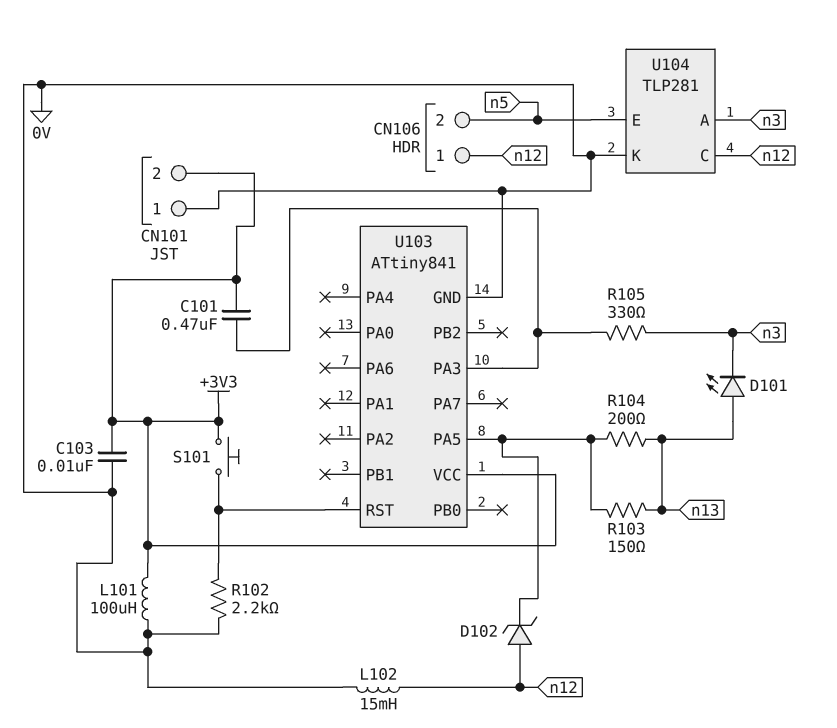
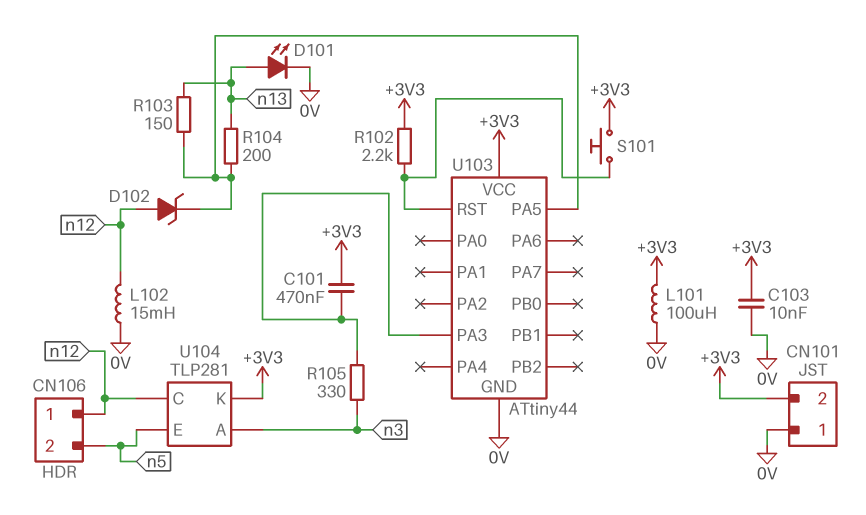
D101: LED (A n13, K n3) -> LED (A n13, K 0V)
R102: 2.2k (0V, U103/RST) -> 2.2k (+3V3, U103/RST)
U103: ATtiny841 -> ATtiny44
U104 pin K: 0V -> +3V3

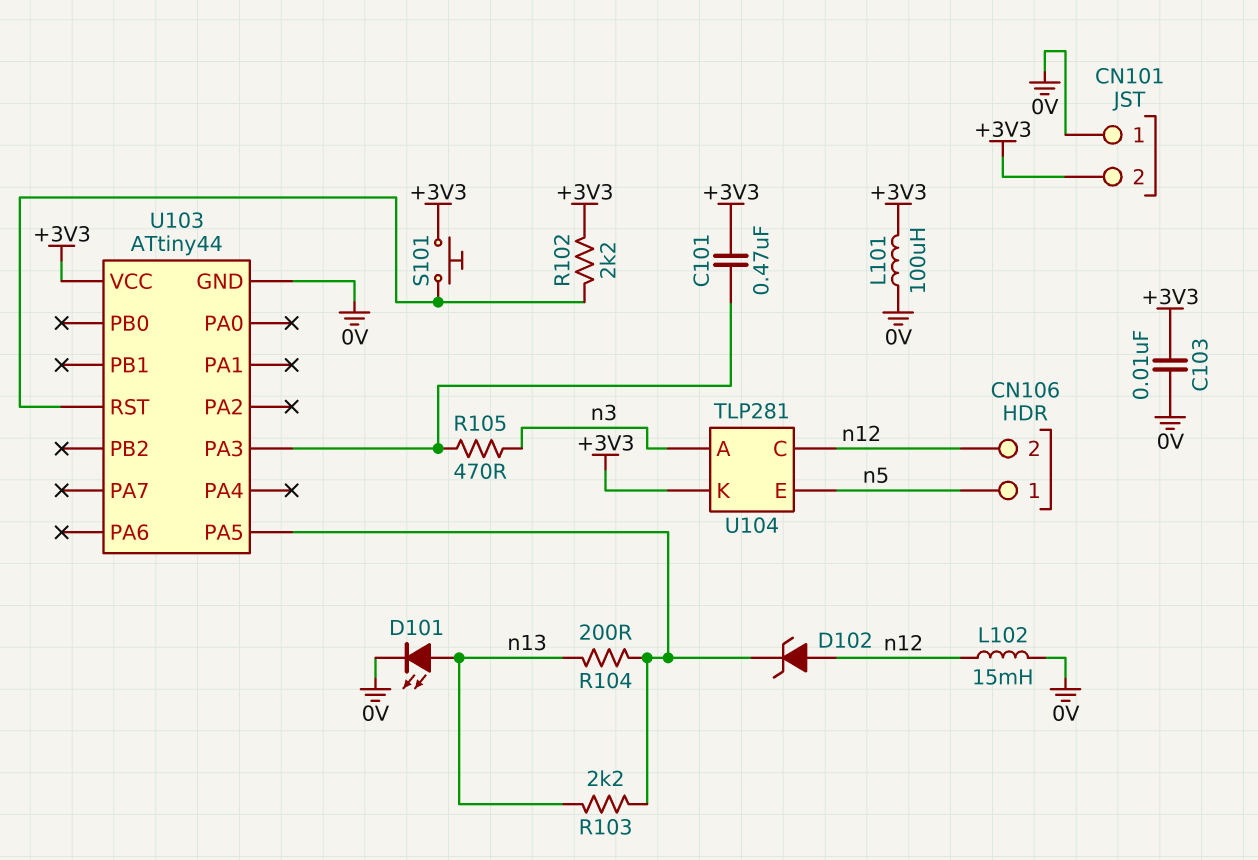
CN106 pin 1: n12 -> n5
CN106 pin 2: n5 -> n12
R103: 150 (U103/PA5, n13) -> 2.2k (U103/PA5, n13)
R105: 330 (U103/PA3, n3) -> 470 (U103/PA3, n3)

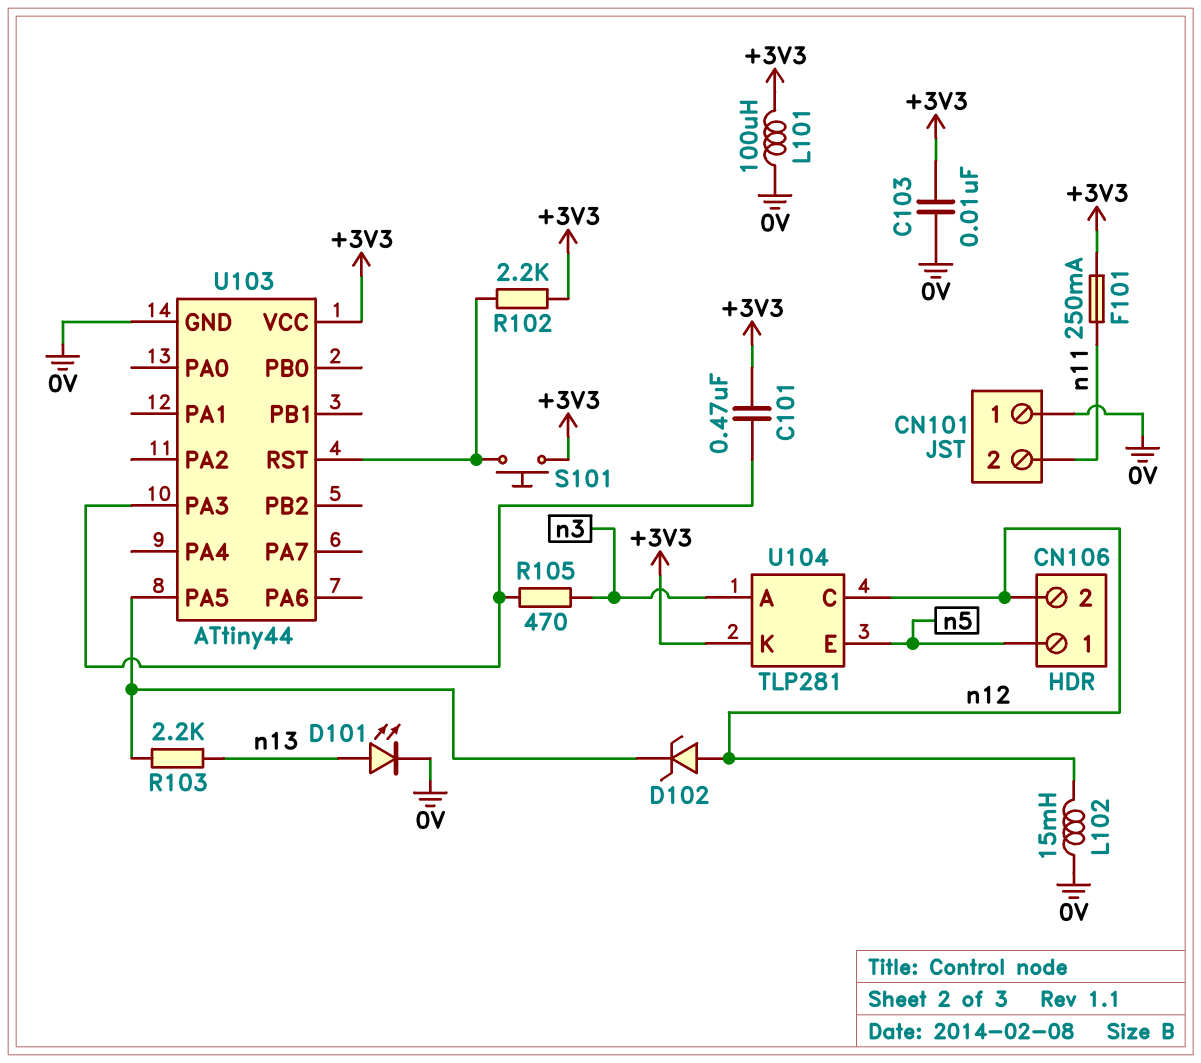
CN101 pin 2: +3V3 -> n11
F101: none -> 250mA (+3V3, n11)
R104: 200 (U103/PA5, n13) -> none

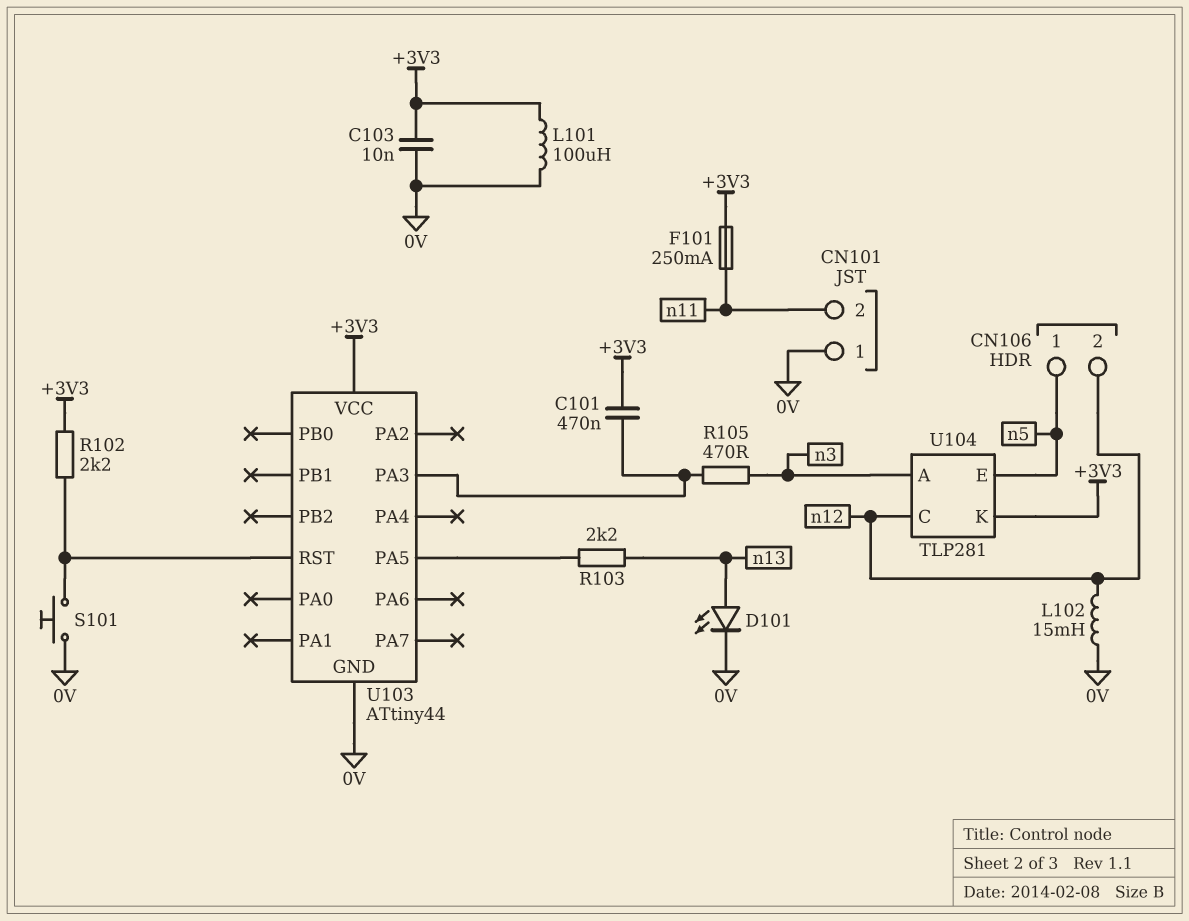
D102: zener (A n12, K U103/PA5) -> none
S101: button (+3V3, U103/RST) -> button (0V, U103/RST)

